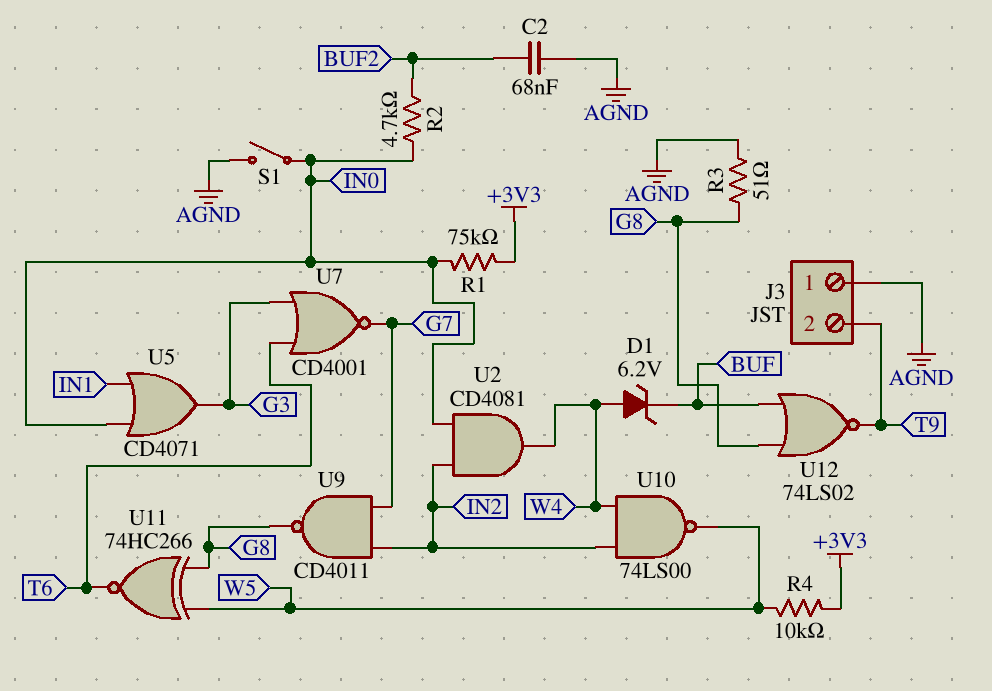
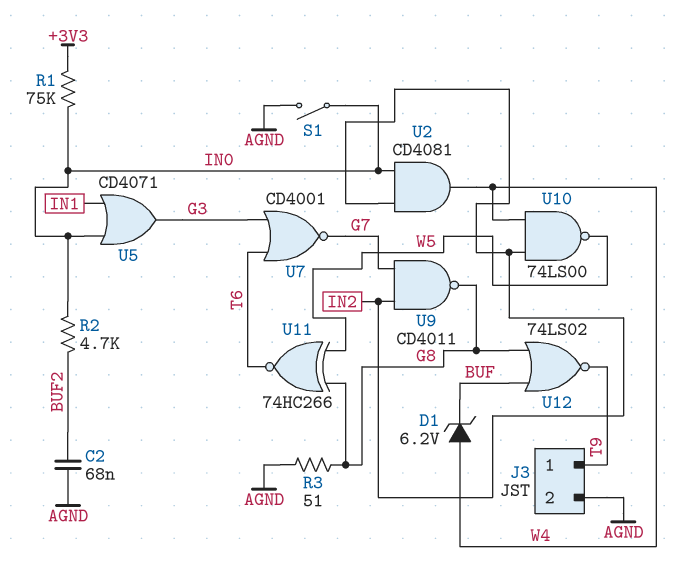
J3 pin 1: AGND -> T9
J3 pin 2: T9 -> AGND
R4: 10k (+3V3, W5) -> none

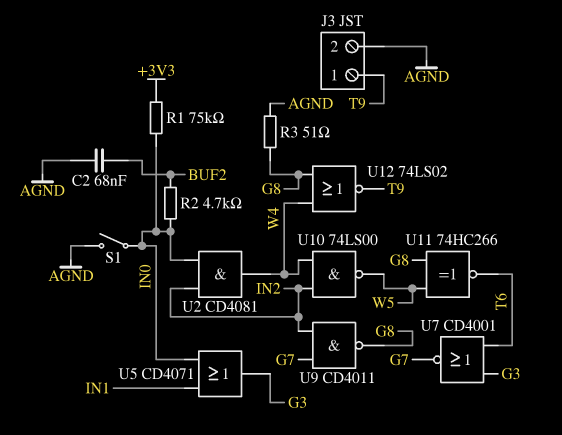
D1: zener 6.2V (A W4, K BUF) -> none
U12: NOR 74LS02 (in BUF, in G8, out T9) -> NOR 74LS02 (in G8, in W4, out T9)

